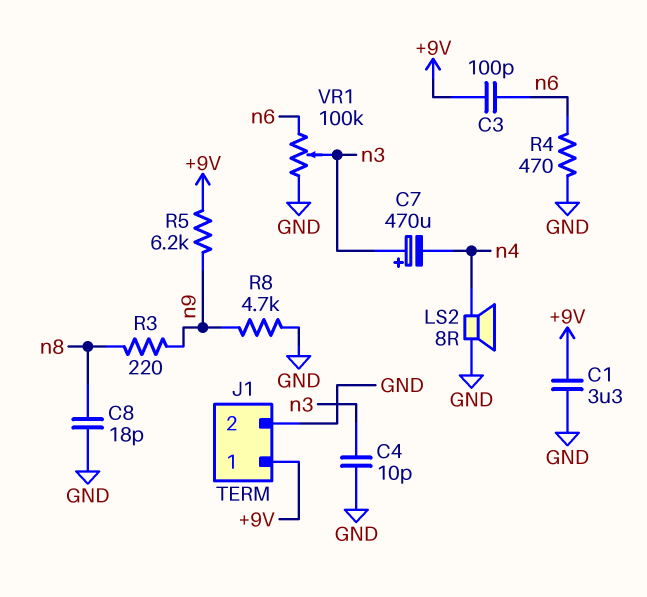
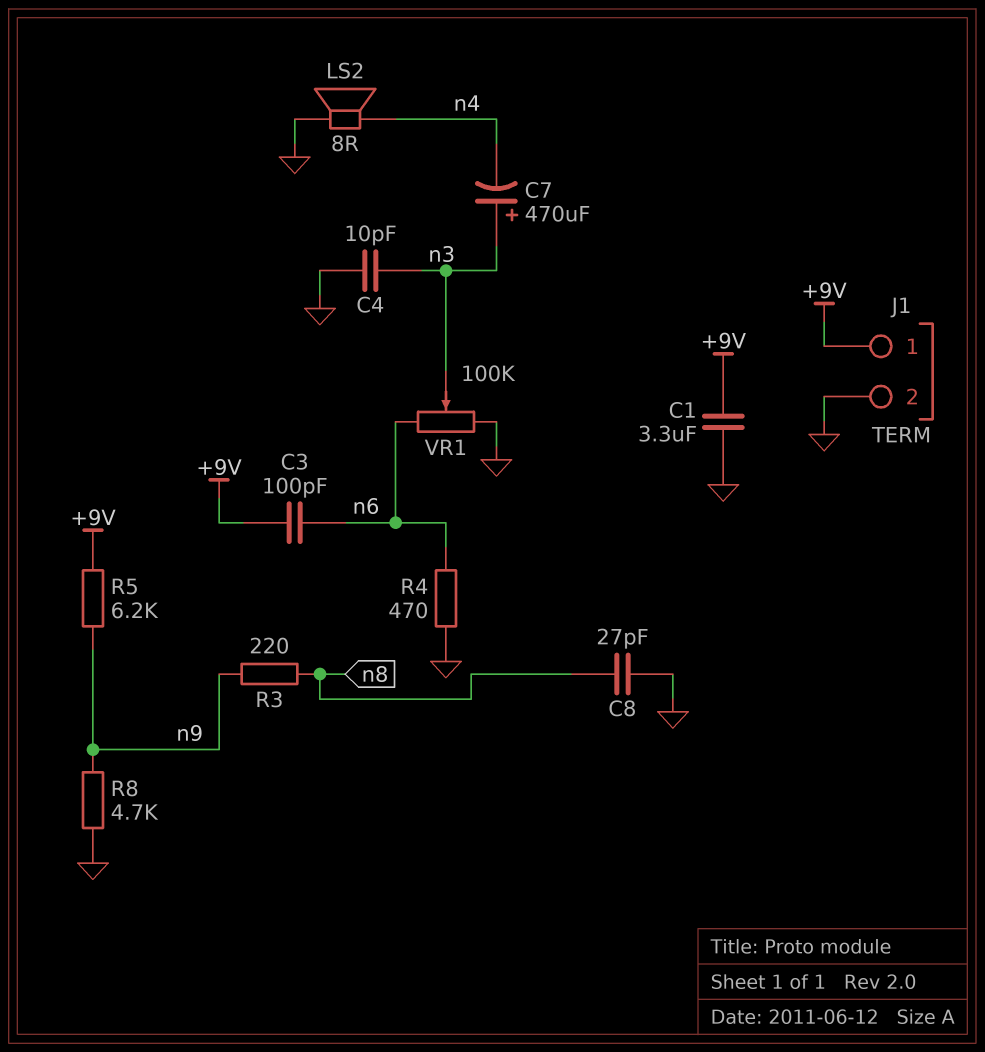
C8: 18pF (GND, n8) -> 27pF (GND, n8)

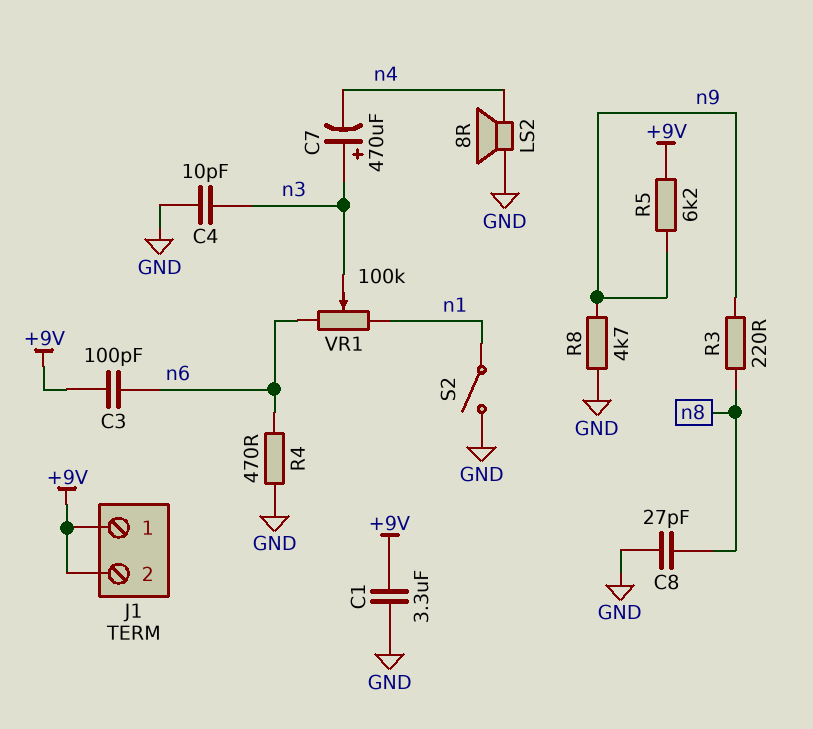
J1 pin 2: GND -> +9V
S2: none -> switch (GND, n1)
VR1: 100k (GND, n6, wiper n3) -> 100k (n1, n6, wiper n3)

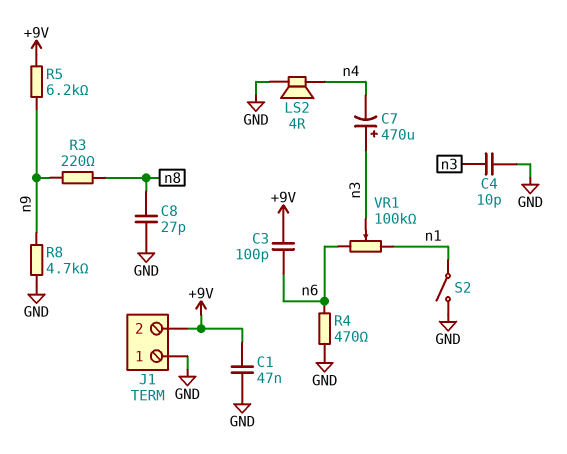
C1: 3.3uF (+9V, GND) -> 47nF (+9V, GND)
J1 pin 1: +9V -> GND
LS2: speaker 8R (GND, n4) -> speaker 4R (GND, n4)

